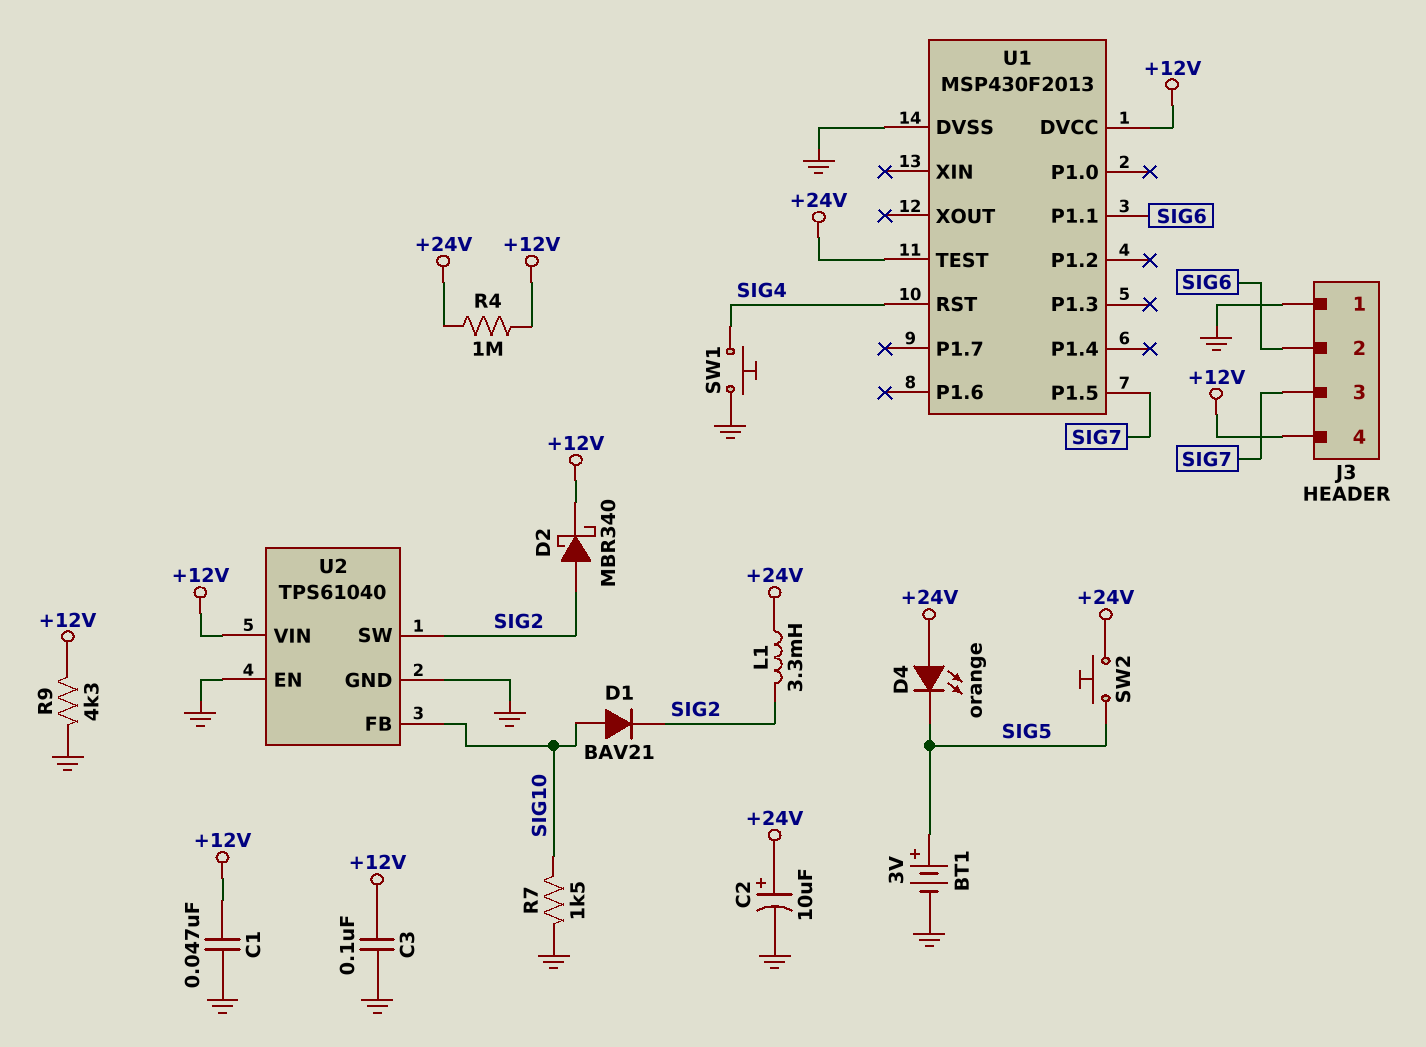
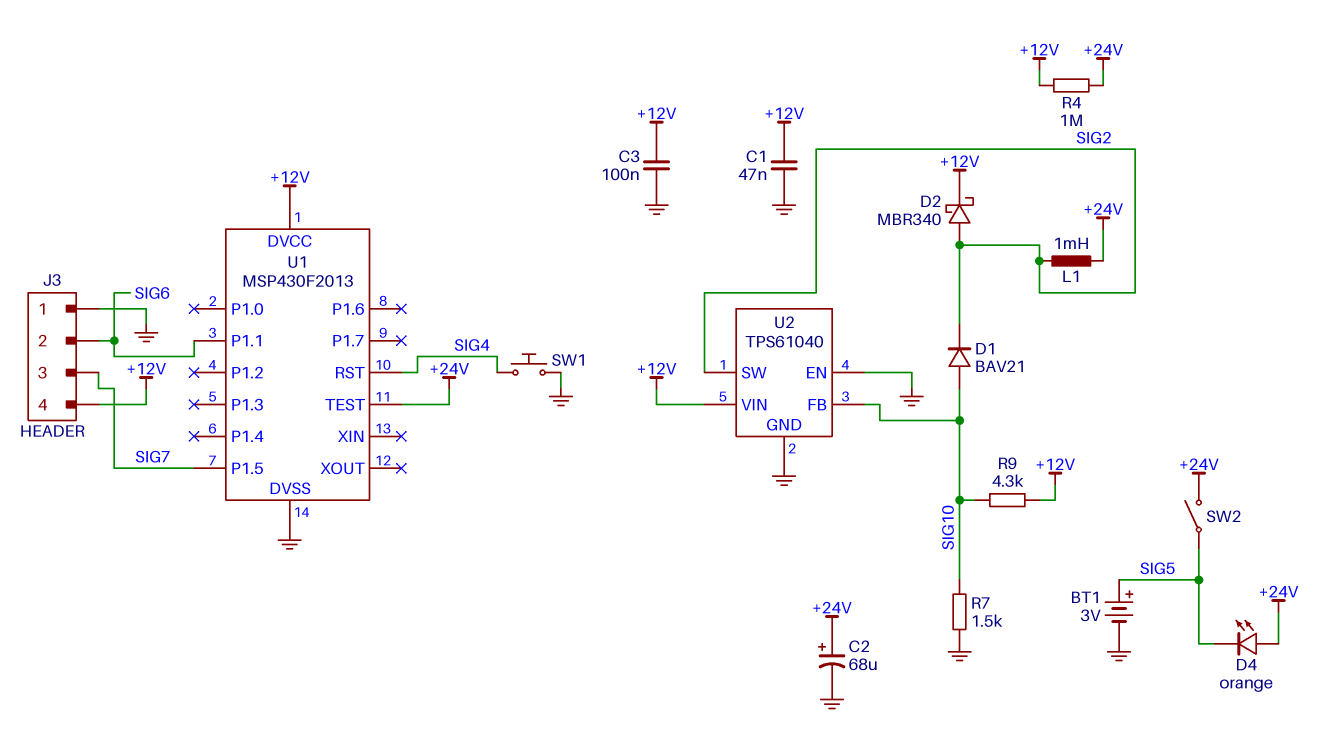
C2: 10uF (plus +24V, minus GND) -> 68uF (plus +24V, minus GND)
L1: 3.3mH (+24V, SIG2) -> 1mH (+24V, SIG2)
R9: 4.3k (+12V, GND) -> 4.3k (+12V, SIG10)
SW2: button (+24V, SIG5) -> switch (+24V, SIG5)

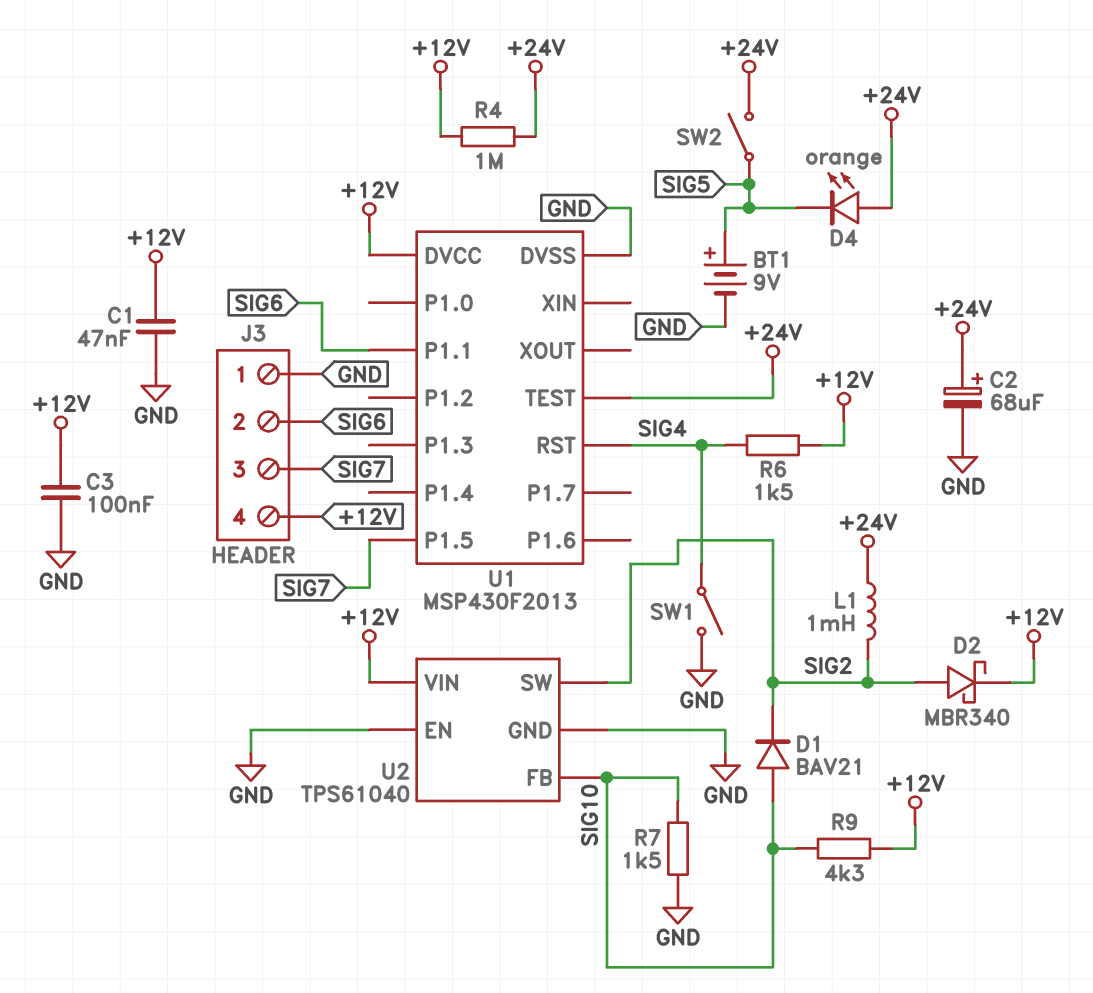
BT1: 3V (plus SIG5, minus GND) -> 9V (plus SIG5, minus GND)
R6: none -> 1.5k (+12V, SIG4)
SW1: button (GND, SIG4) -> switch (GND, SIG4)

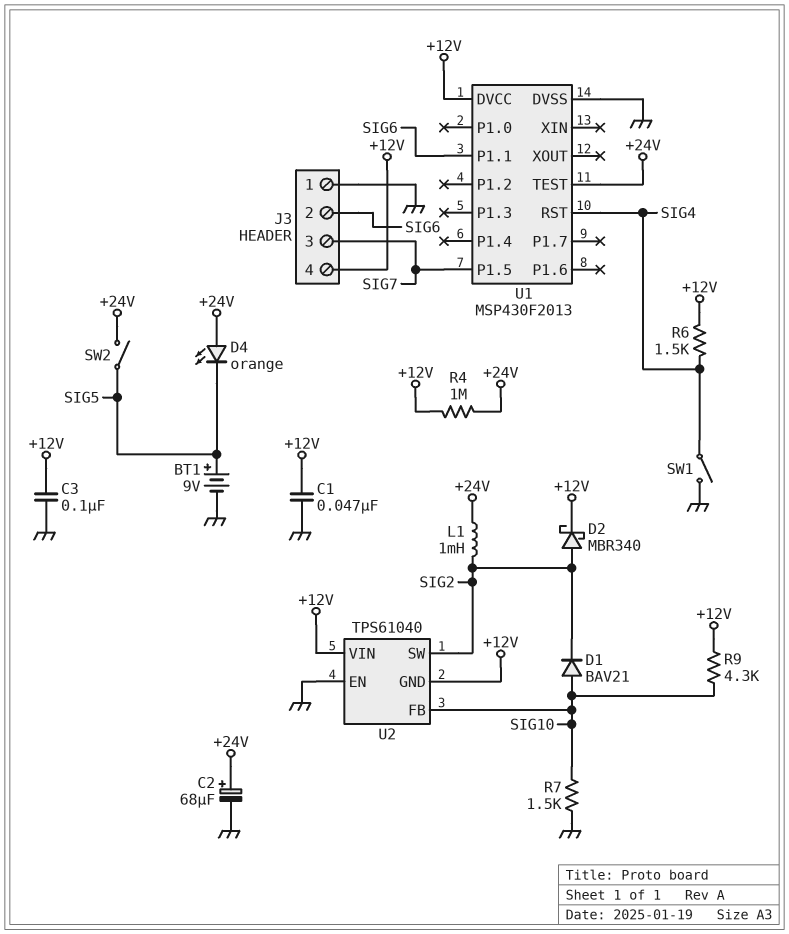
U2 pin GND: GND -> +12V

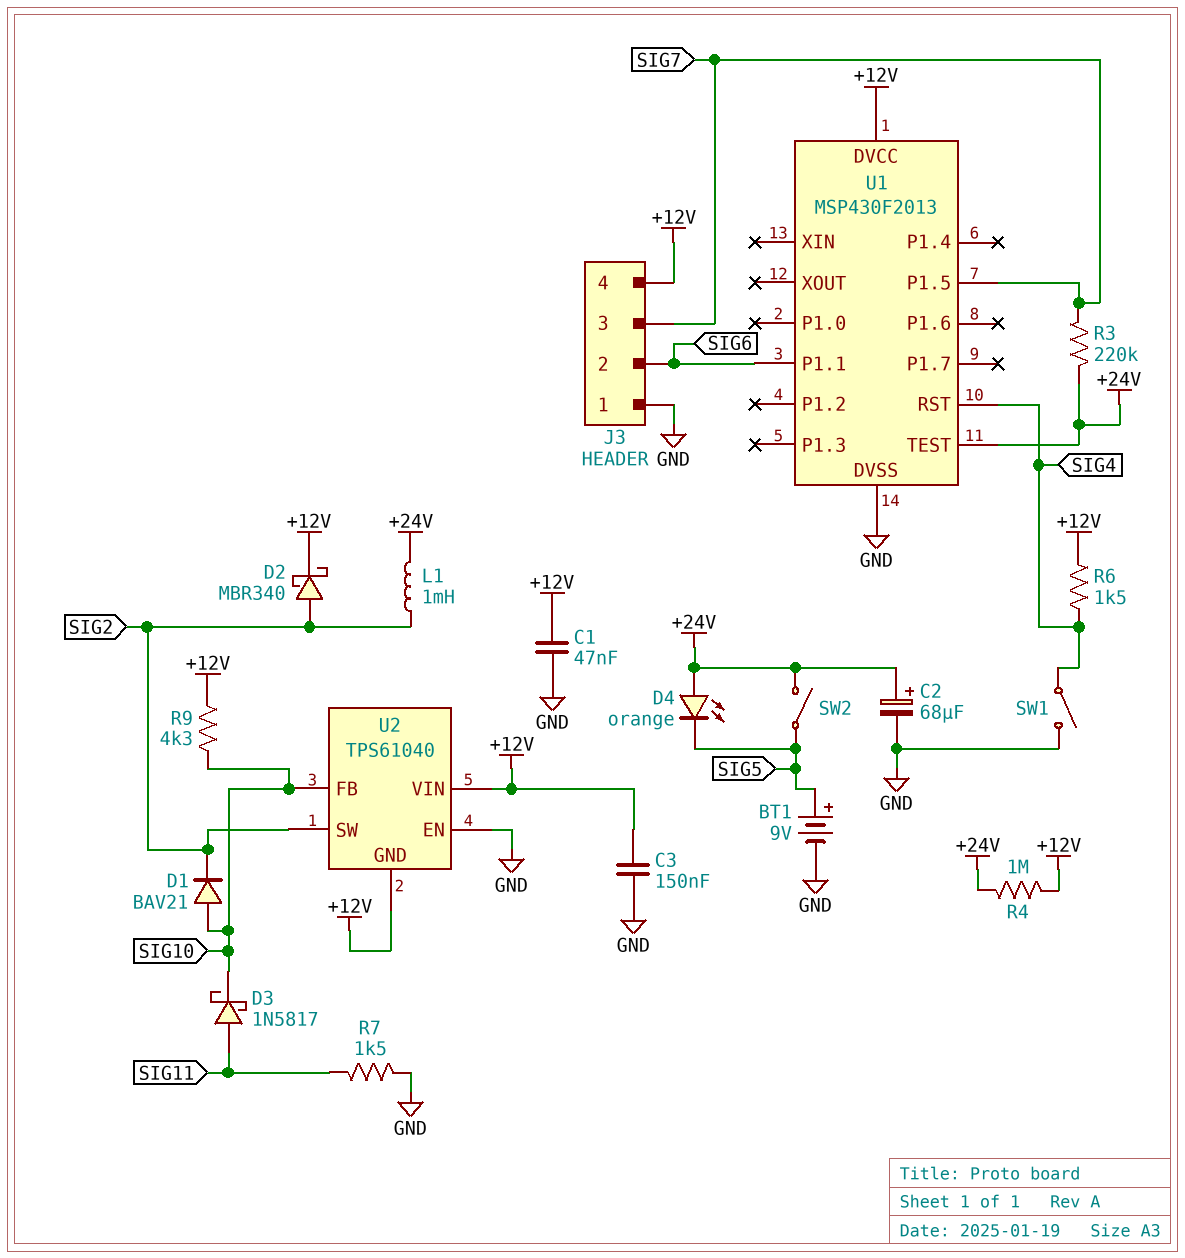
C3: 100nF (+12V, GND) -> 150nF (+12V, GND)
D3: none -> schottky 1N5817 (A SIG11, K SIG10)
R3: none -> 220k (+24V, SIG7)
R7: 1.5k (GND, SIG10) -> 1.5k (GND, SIG11)

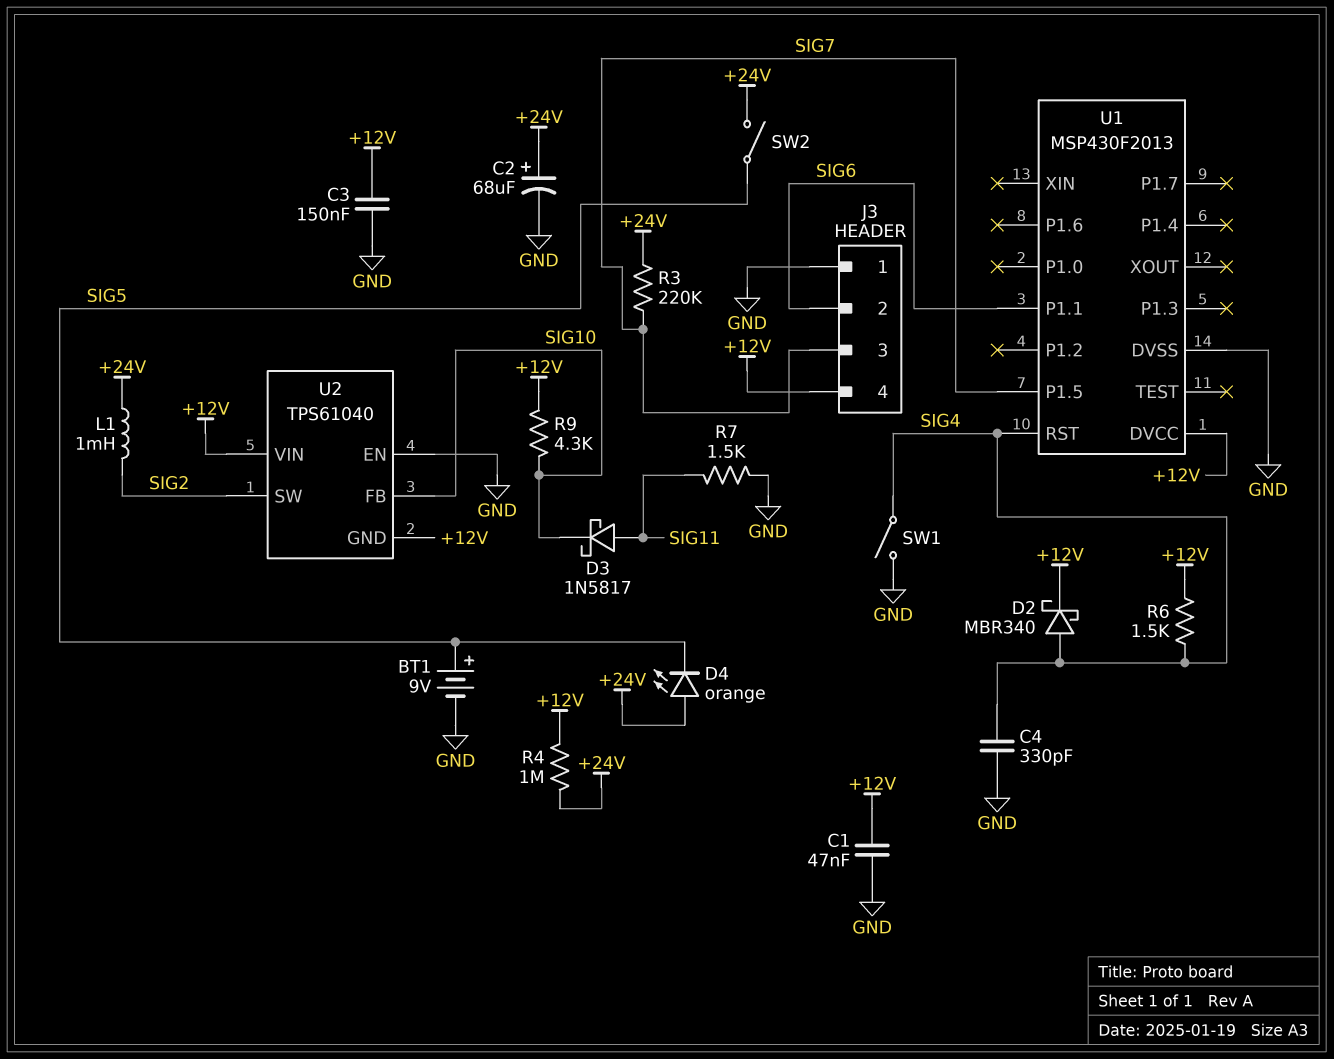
C4: none -> 330pF (GND, SIG4)
D1: diode BAV21 (A SIG10, K SIG2) -> none
D2: schottky MBR340 (A SIG2, K +12V) -> schottky MBR340 (A SIG4, K +12V)
U1 pin TEST: +24V -> none

